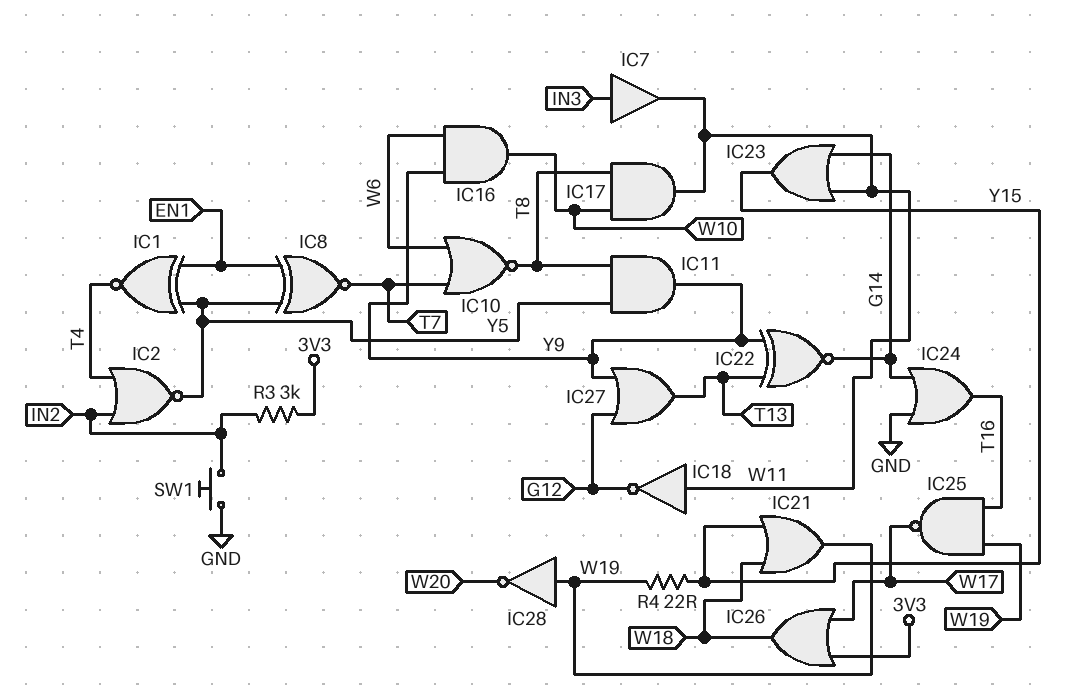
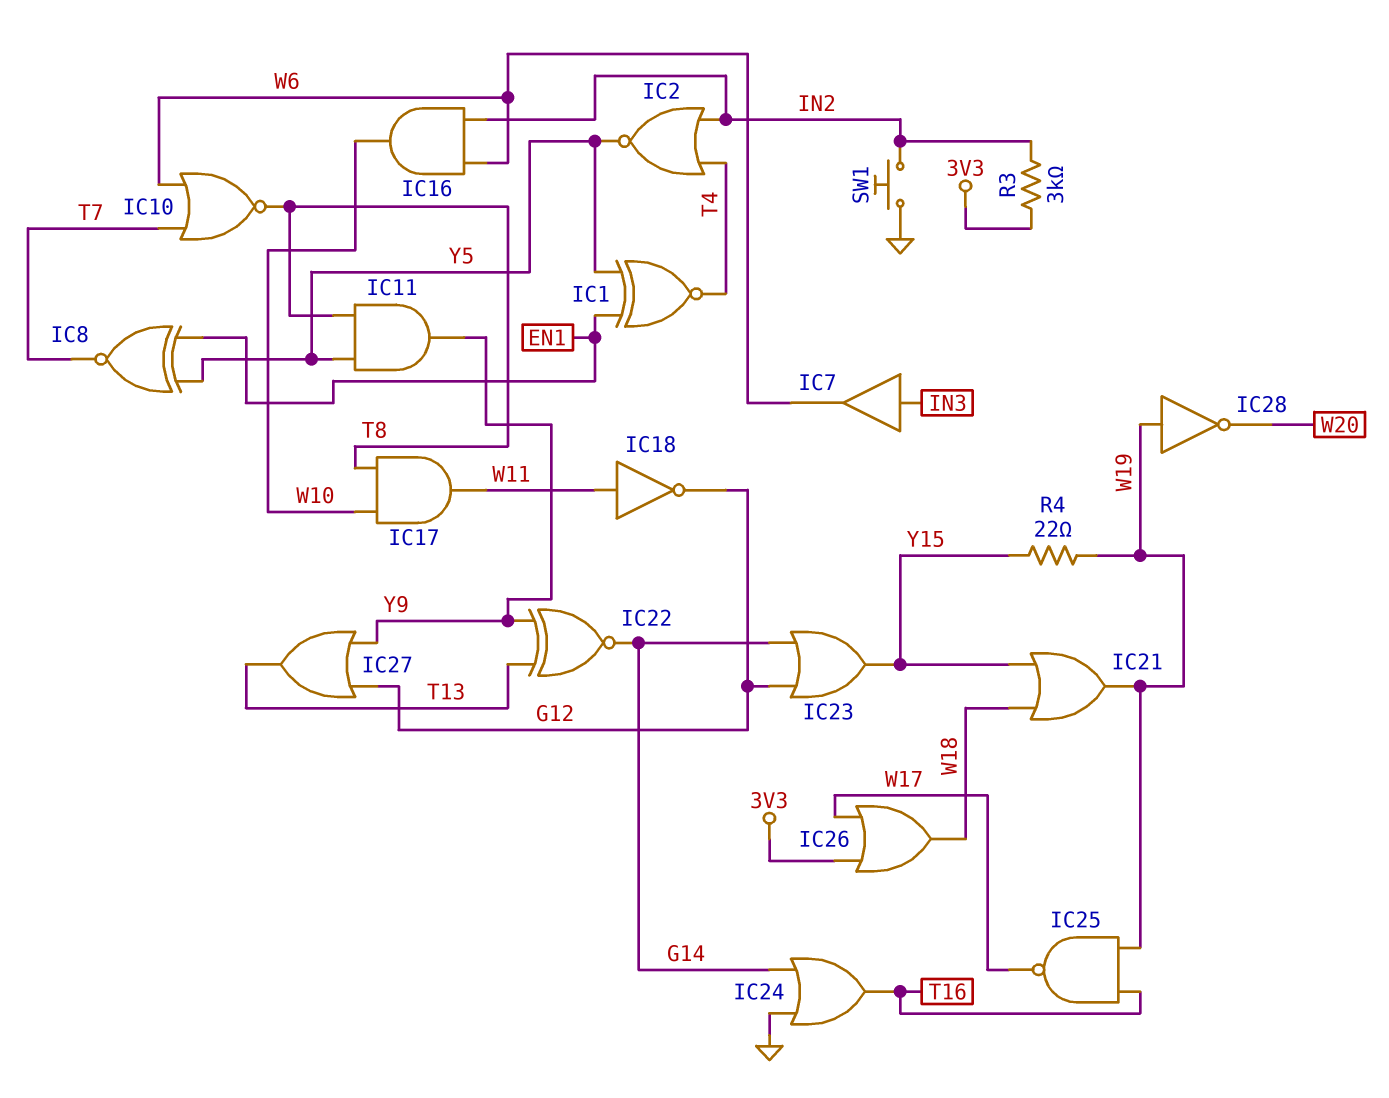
IC7: buffer (in IN3, out W11) -> buffer (in IN3, out W6)
IC16: AND (in W6, in Y9, out W10) -> AND (in IN2, in W6, out W10)
IC23: OR (in G14, in W11, out Y15) -> OR (in G12, in G14, out Y15)

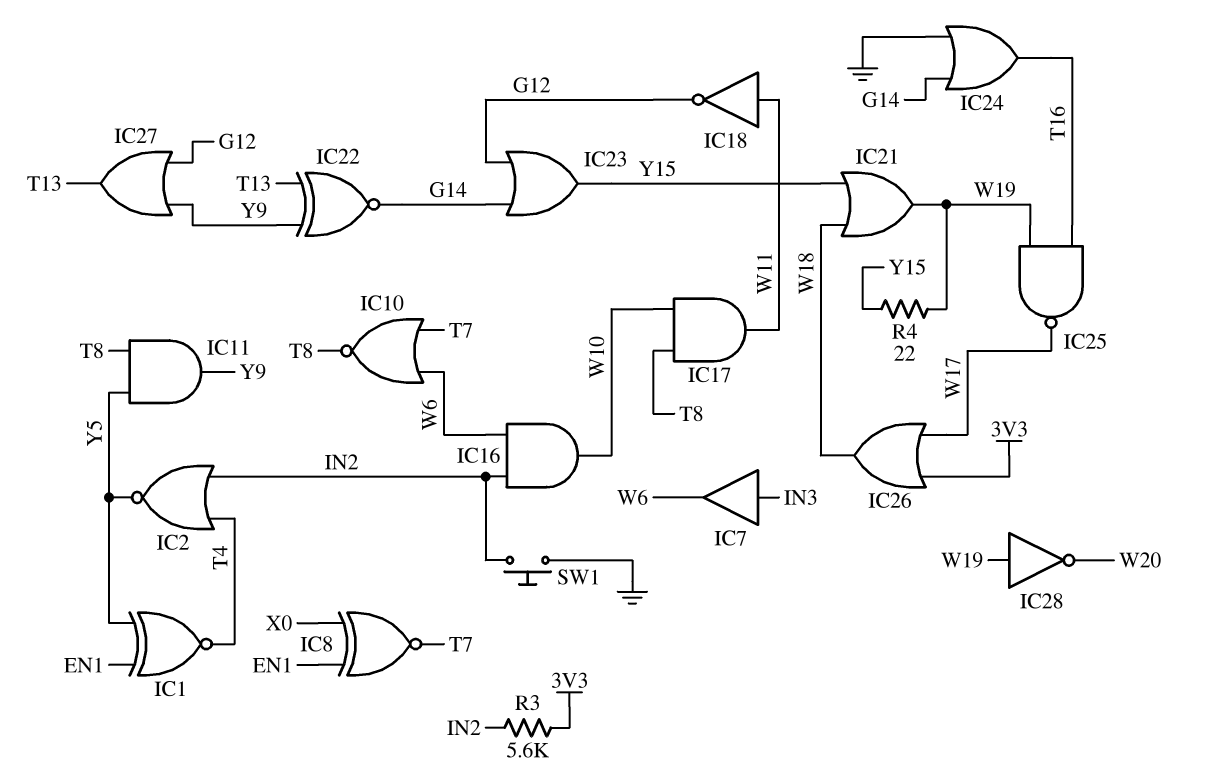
IC8: XNOR (in EN1, in Y5, out T7) -> XNOR (in EN1, in X0, out T7)
R3: 3k (3V3, IN2) -> 5.6k (3V3, IN2)

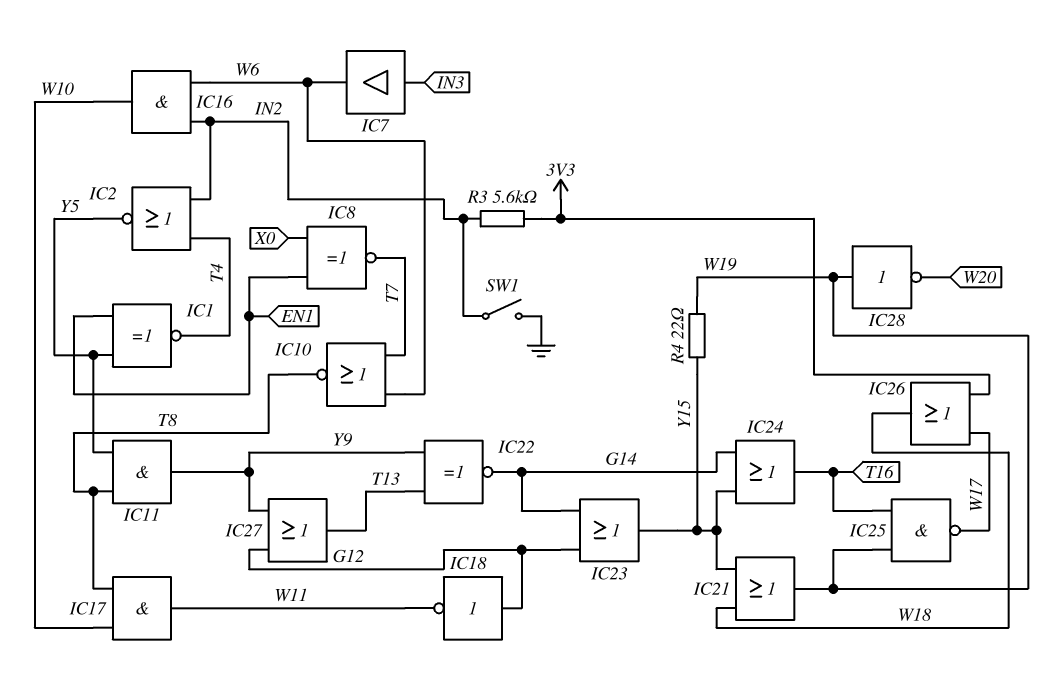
IC18: NOT (in W11, out G12) -> NOT (in G12, out W11)
IC24: OR (in G14, in GND, out T16) -> OR (in G14, in Y15, out T16)
SW1: button (GND, IN2) -> switch (GND, IN2)

